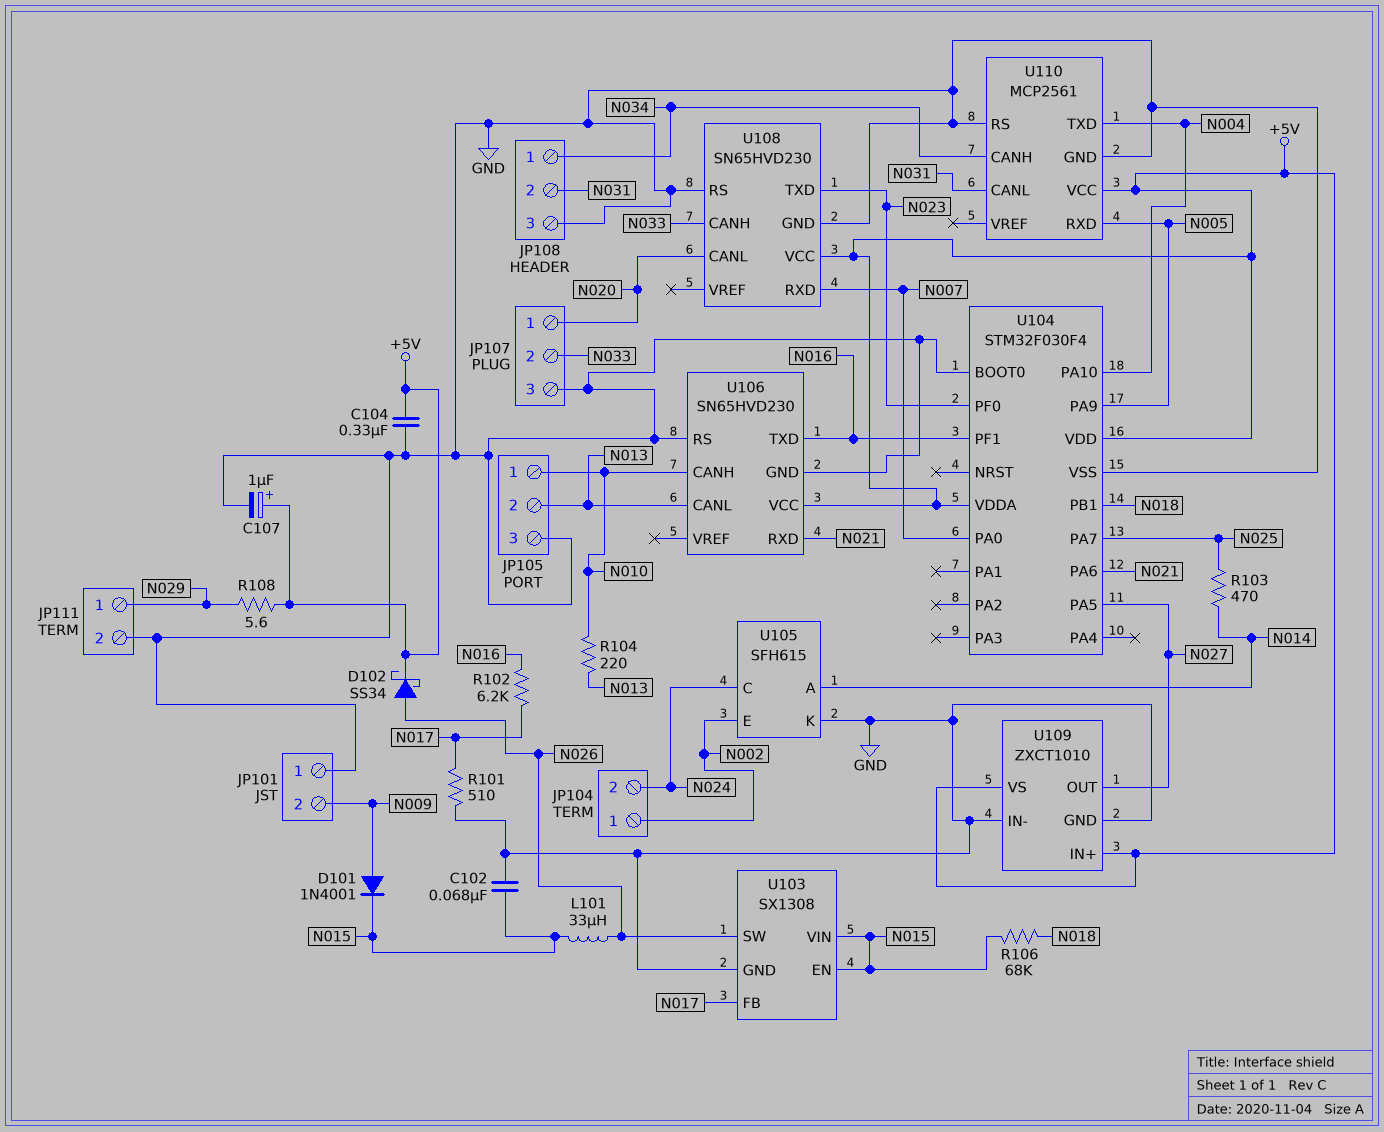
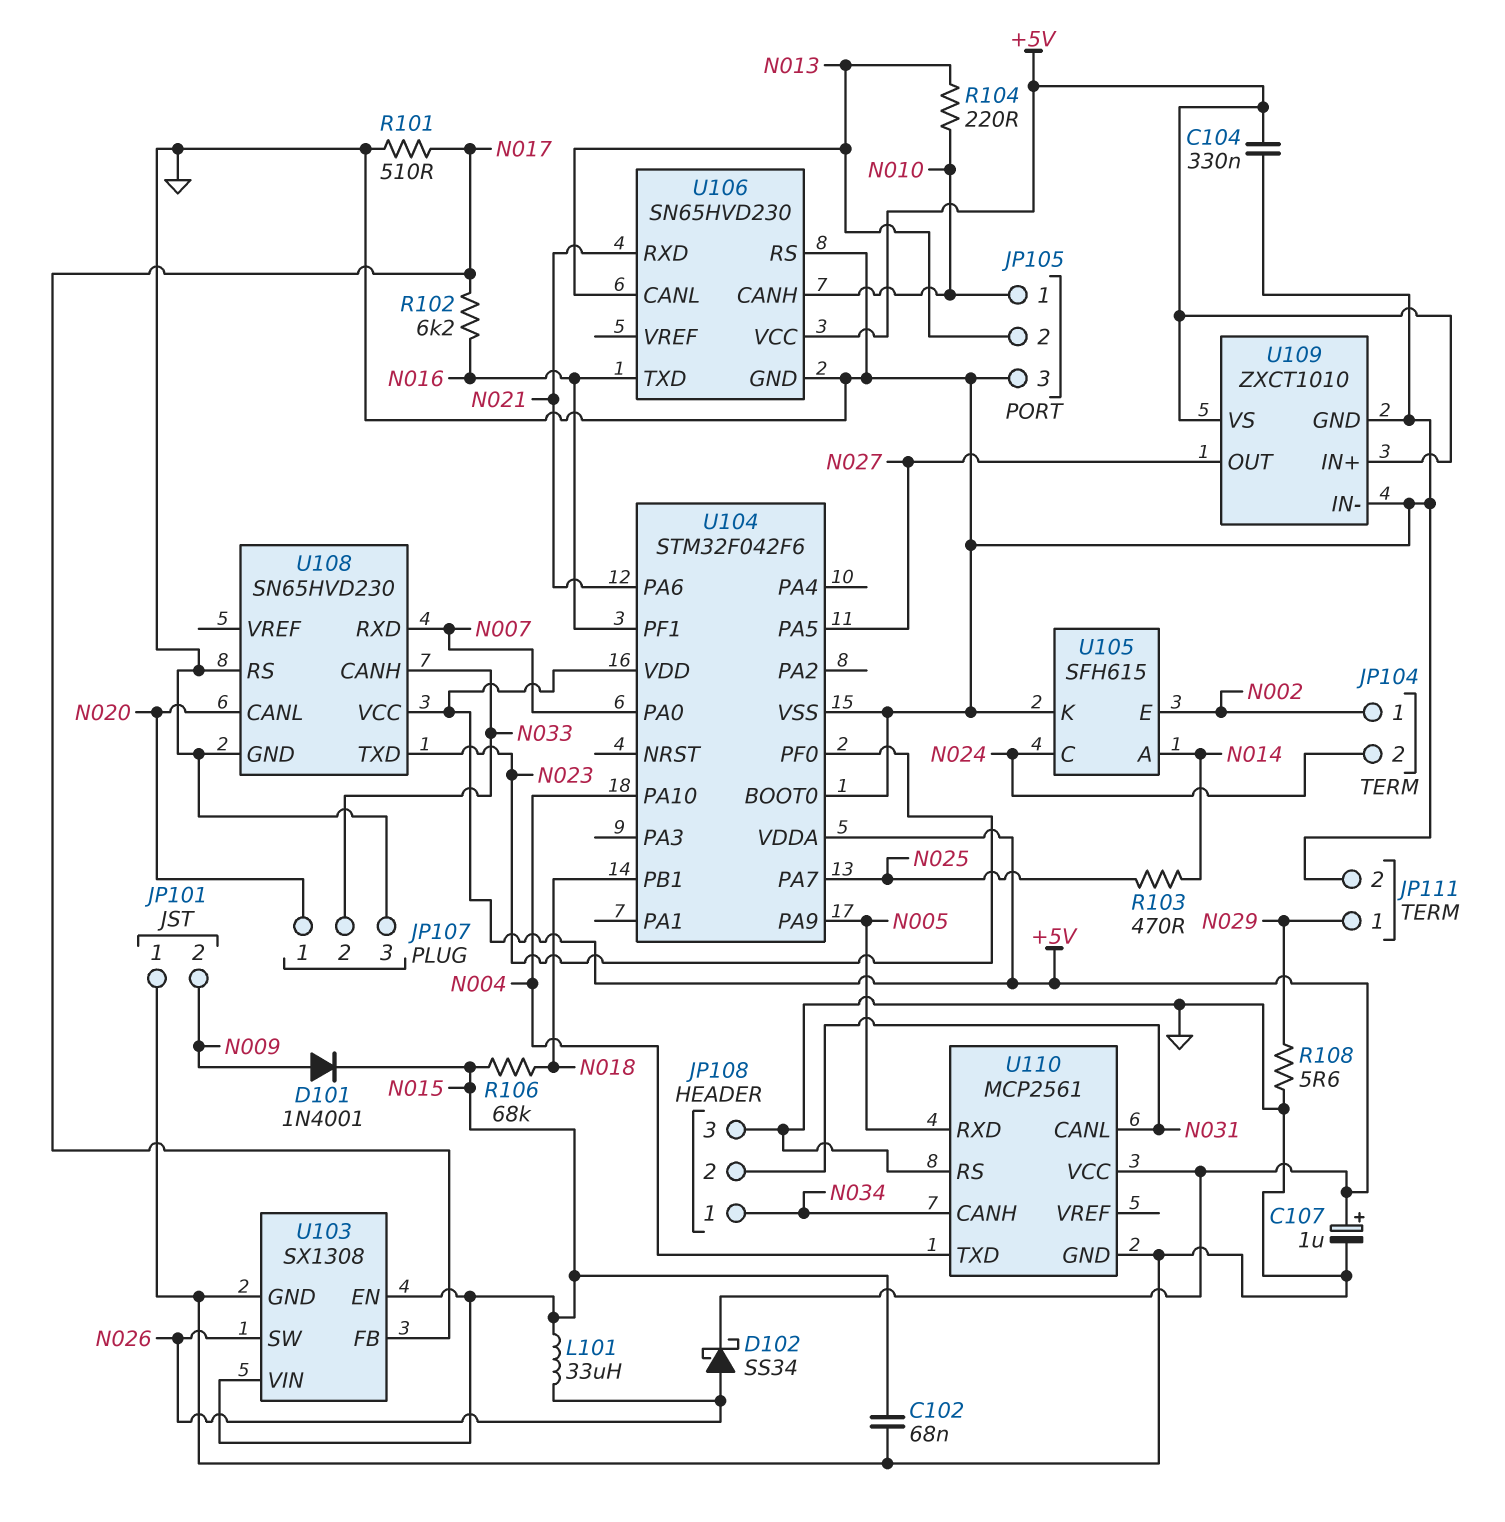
R108: 5.6 (+5V, N029) -> 5.6 (GND, N029)
U104: STM32F030F4 -> STM32F042F6

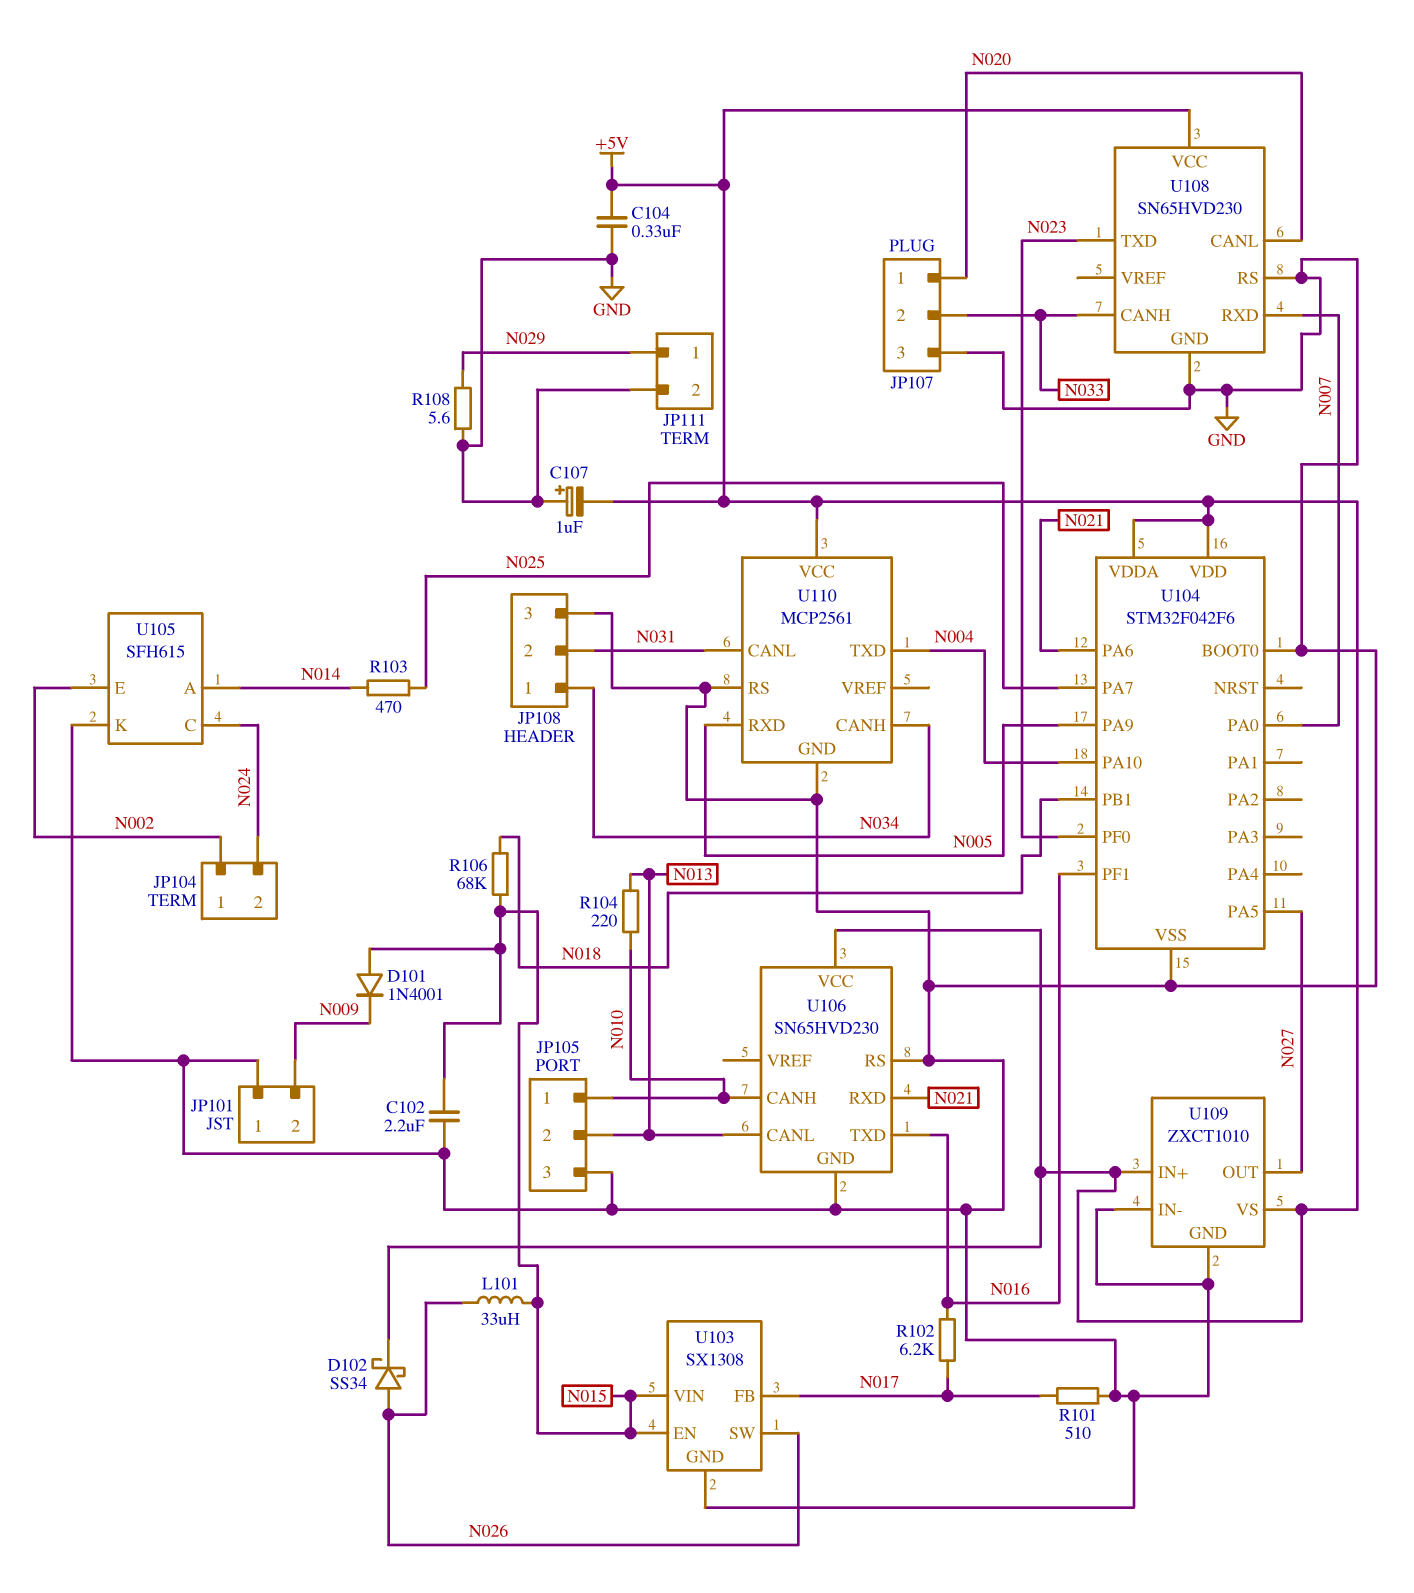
C102: 68nF (GND, N015) -> 2.2uF (GND, N015)
C107: 1uF (plus +5V, minus GND) -> 1uF (plus GND, minus +5V)
D101: diode 1N4001 (A N009, K N015) -> diode 1N4001 (A N015, K N009)

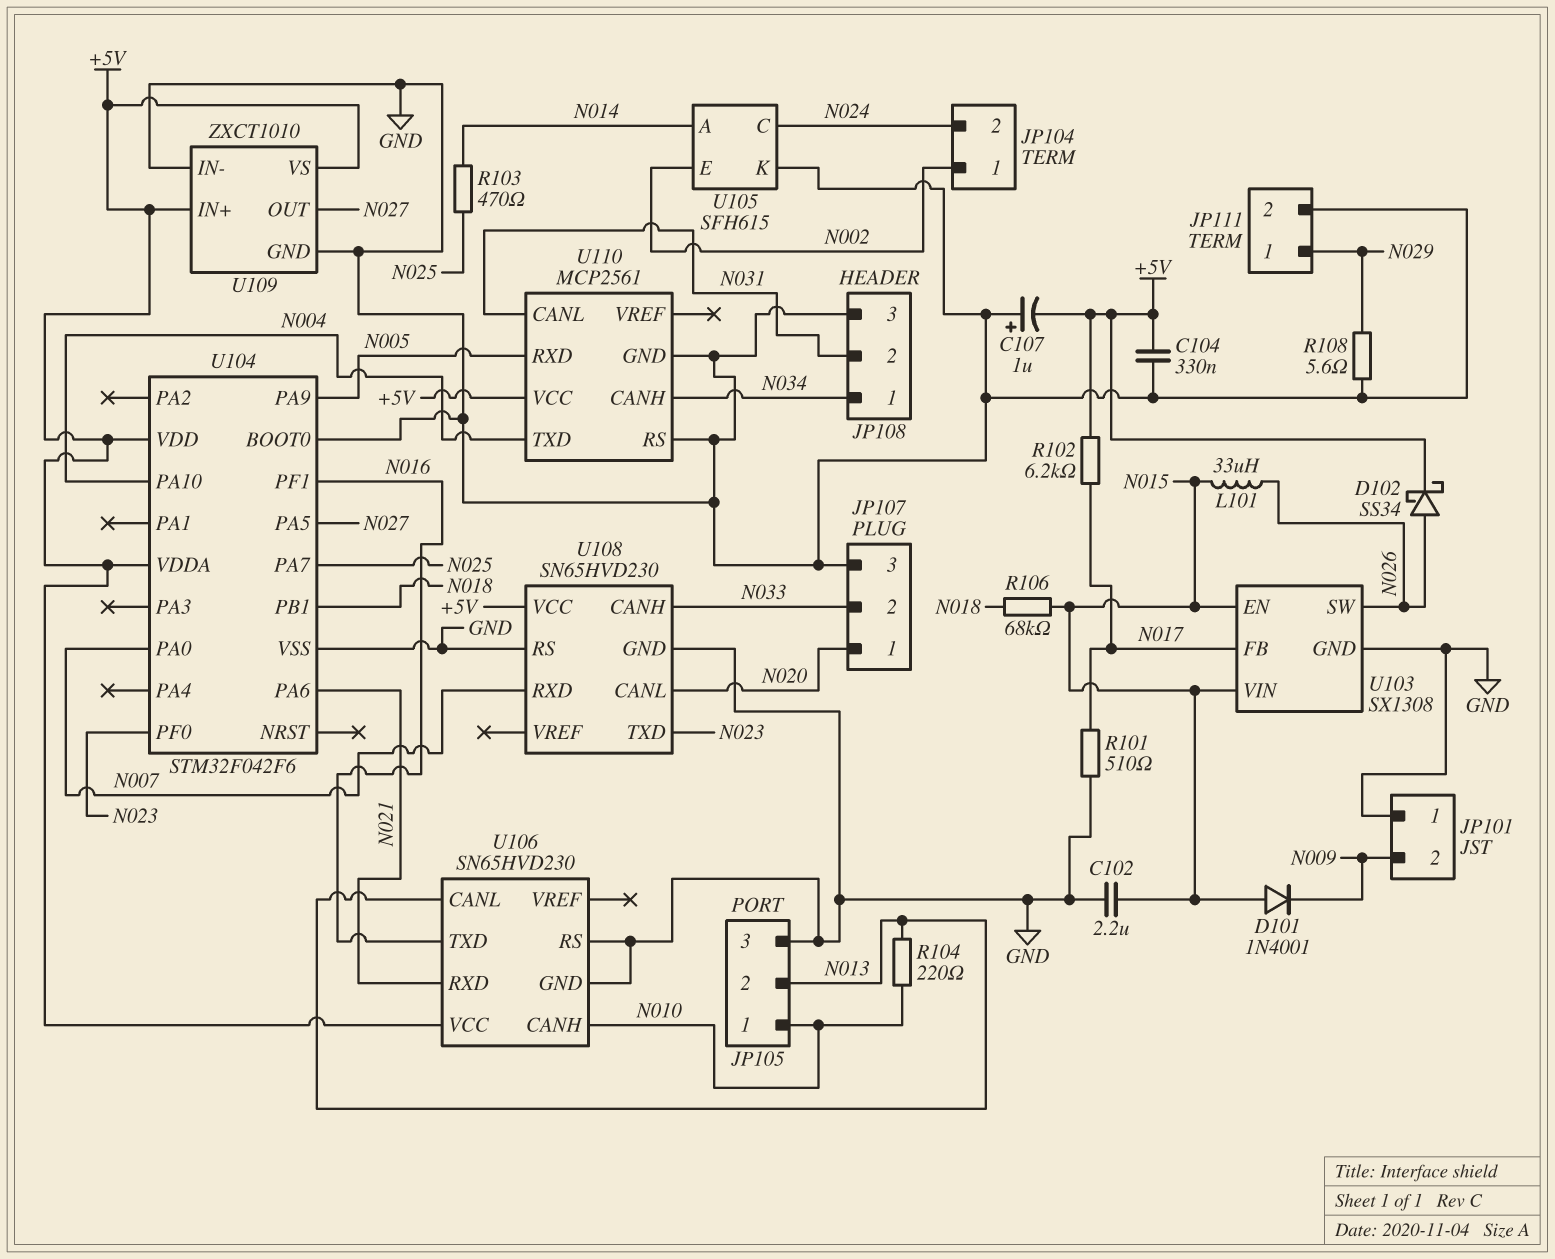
R102: 6.2k (N016, N017) -> 6.2k (+5V, N017)

